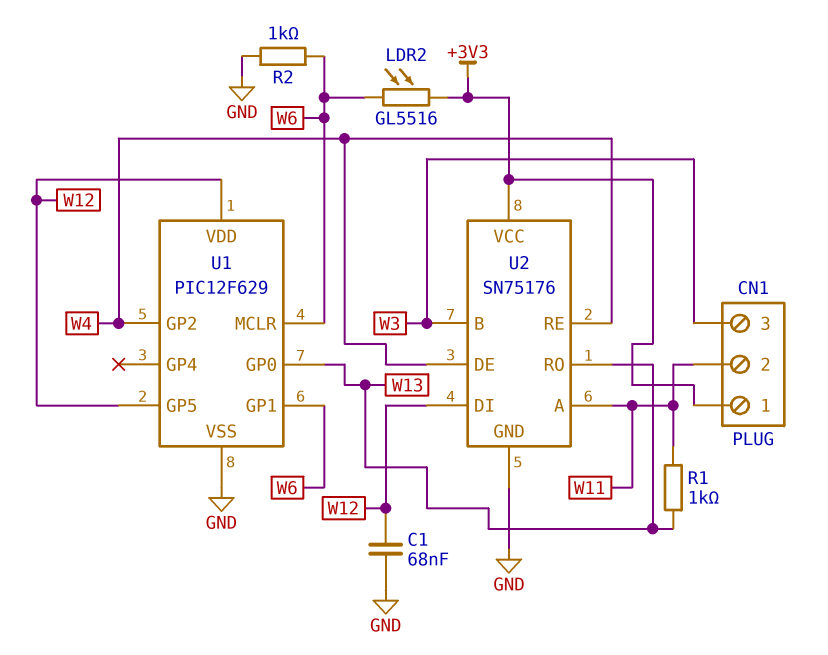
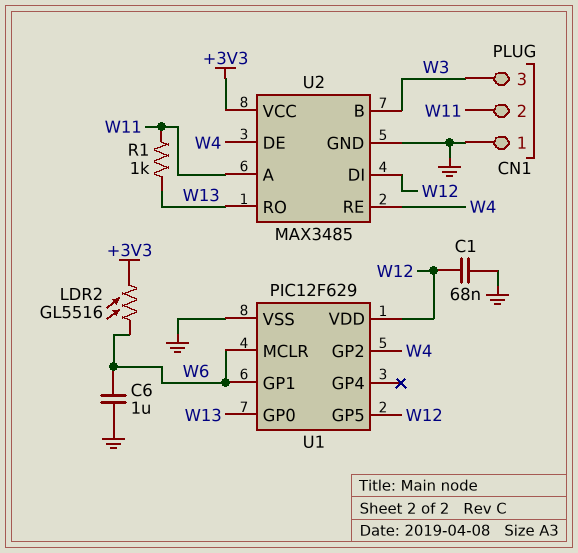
C6: none -> 1uF (GND, W6)
CN1 pin 1: +3V3 -> GND
R2: 1k (GND, W6) -> none
U2: SN75176 -> MAX3485

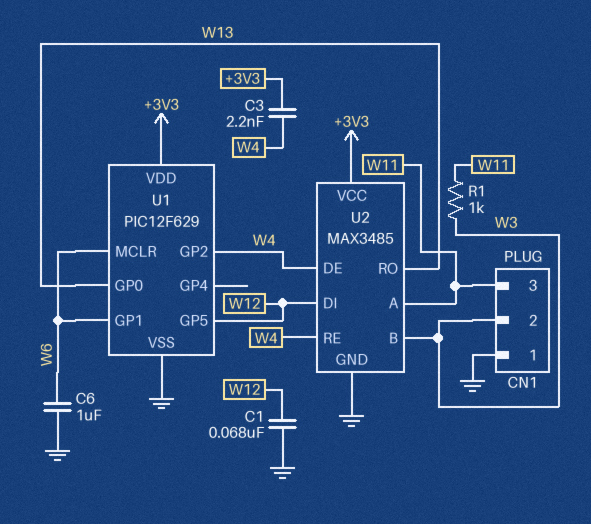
C3: none -> 2.2nF (+3V3, W4)
CN1 pin 2: W11 -> W3
CN1 pin 3: W3 -> W11
LDR2: GL5516 (+3V3, W6) -> none
R1: 1k (W11, W13) -> 1k (W3, W11)
U1 pin VDD: W12 -> +3V3

